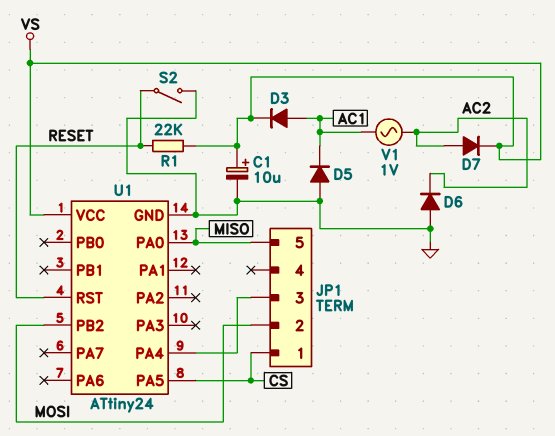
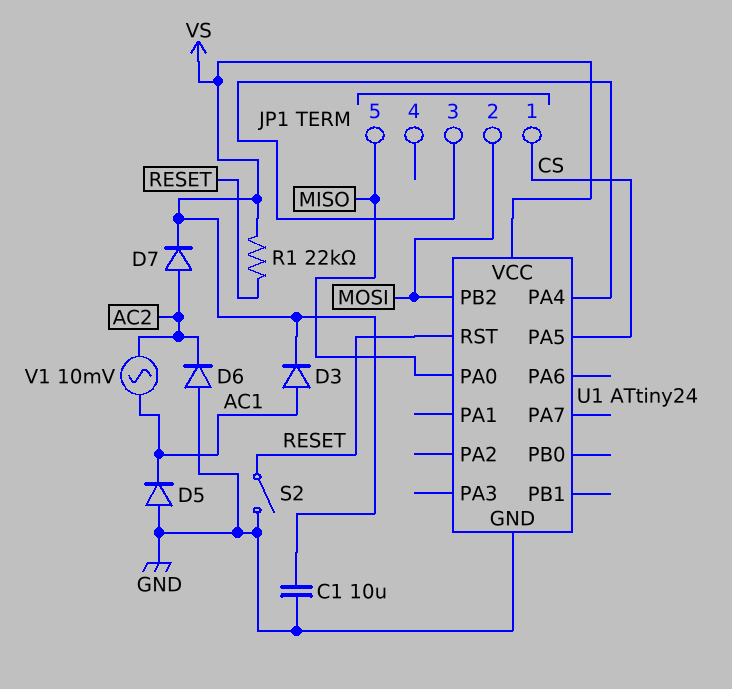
C1: 10uF (plus VS, minus GND) -> 10uF (GND, VS)
V1: AC 1V (AC1, AC2) -> AC 10mV (AC1, AC2)

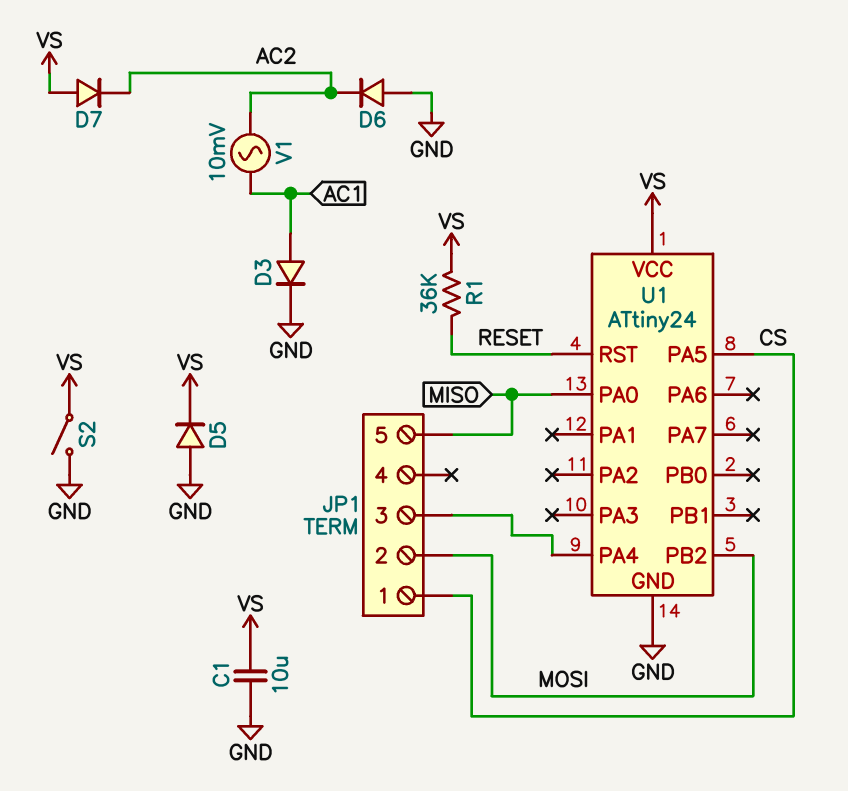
D3: diode (A AC1, K VS) -> diode (A AC1, K GND)
D5: diode (A GND, K AC1) -> diode (A GND, K VS)
D7: diode (A AC2, K VS) -> diode (A VS, K AC2)
R1: 22k (RESET, VS) -> 36k (RESET, VS)
S2: switch (GND, RESET) -> switch (GND, VS)

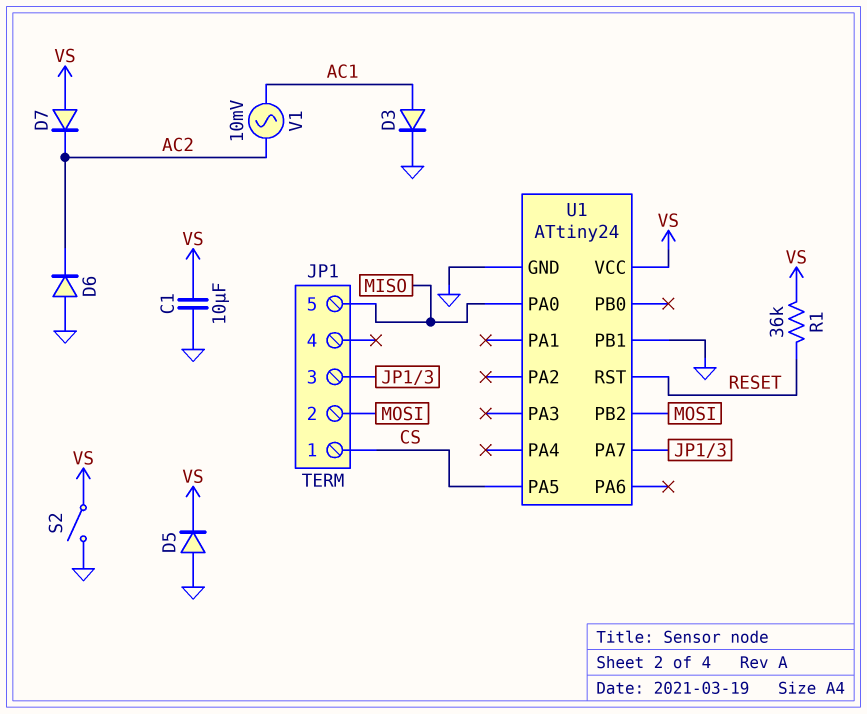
U1 pin PA4: JP1/3 -> none
U1 pin PA7: none -> JP1/3
U1 pin PB1: none -> GND

